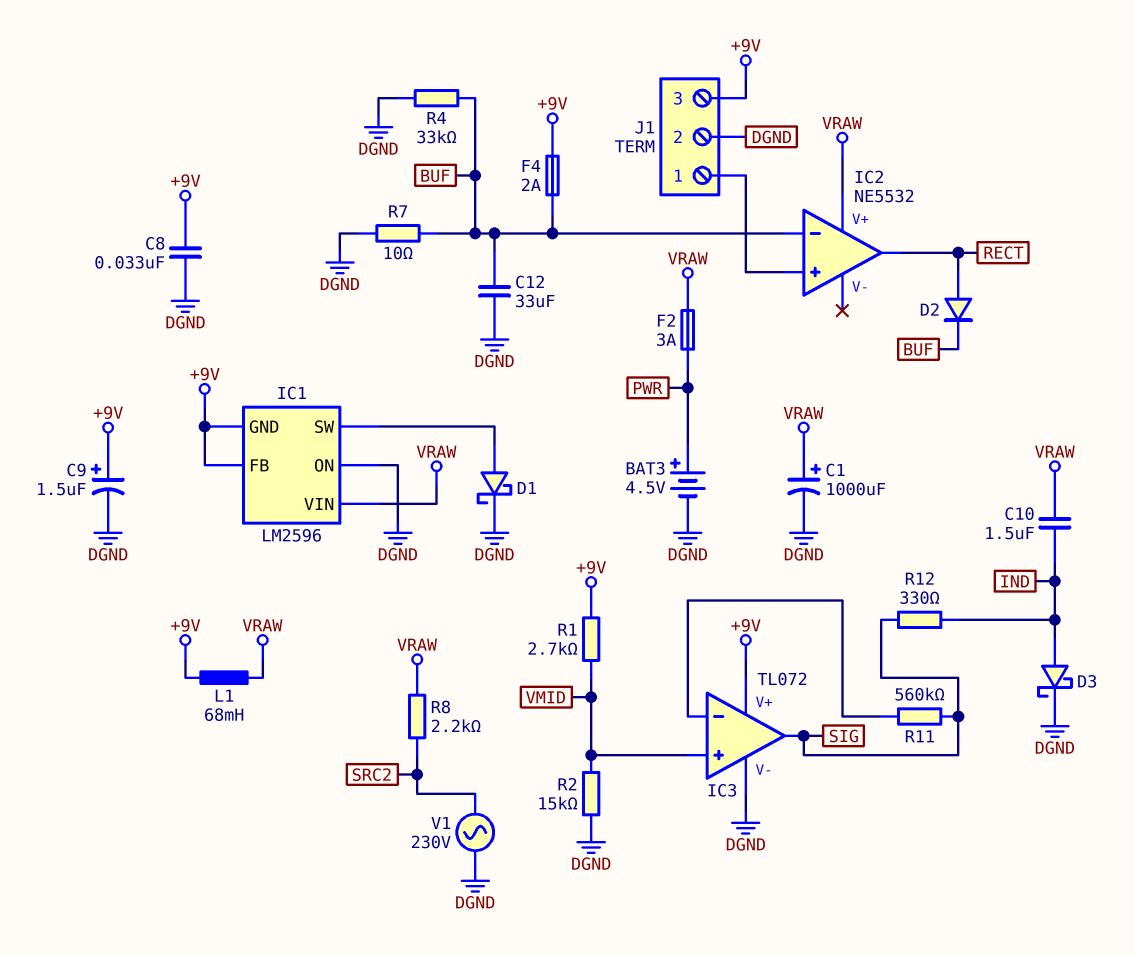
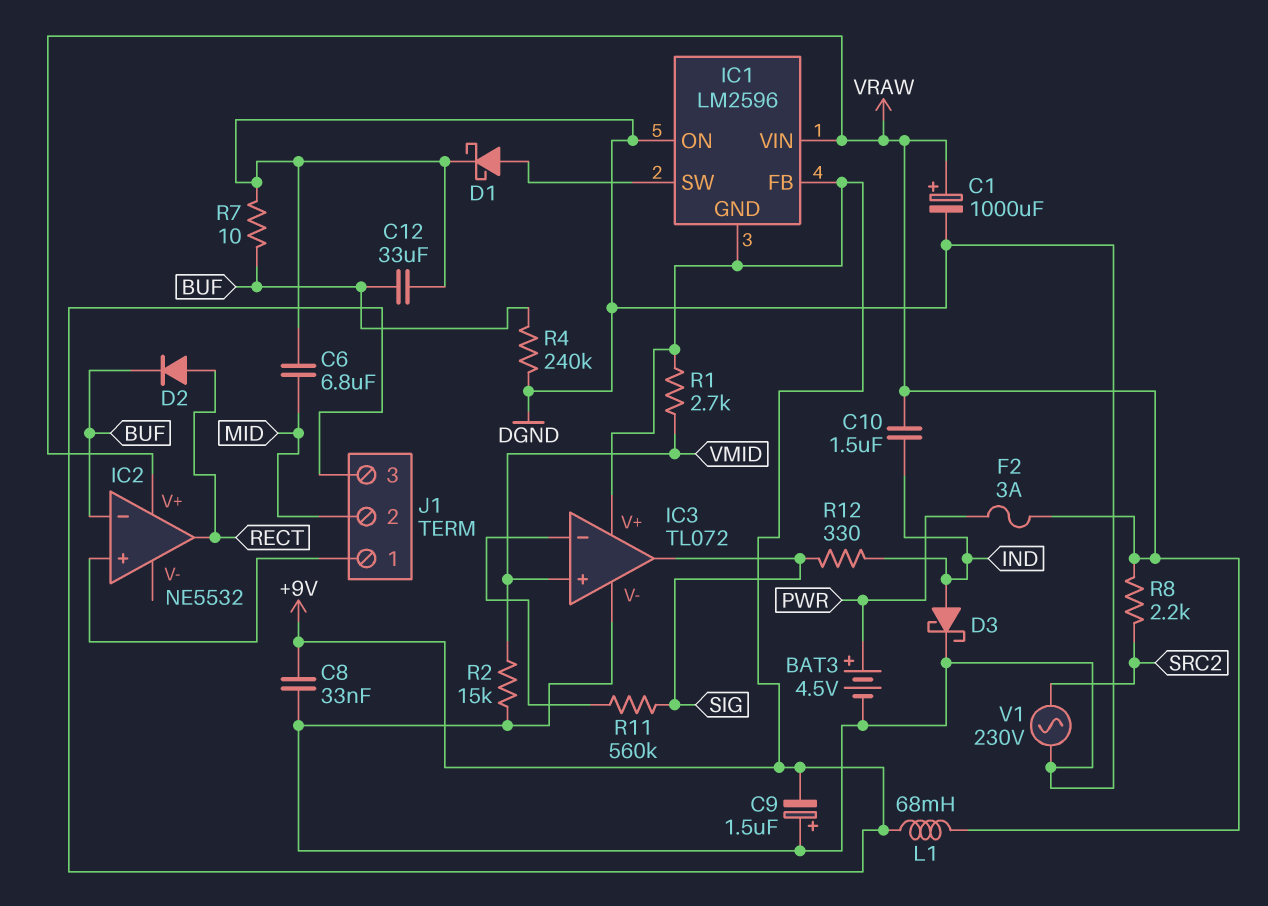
C6: none -> 6.8uF (DGND, MID)
C9: 1.5uF (plus +9V, minus DGND) -> 1.5uF (plus DGND, minus +9V)
F4: 2A (+9V, BUF) -> none
J1 pin 2: DGND -> MID
R4: 33k (BUF, DGND) -> 240k (BUF, DGND)

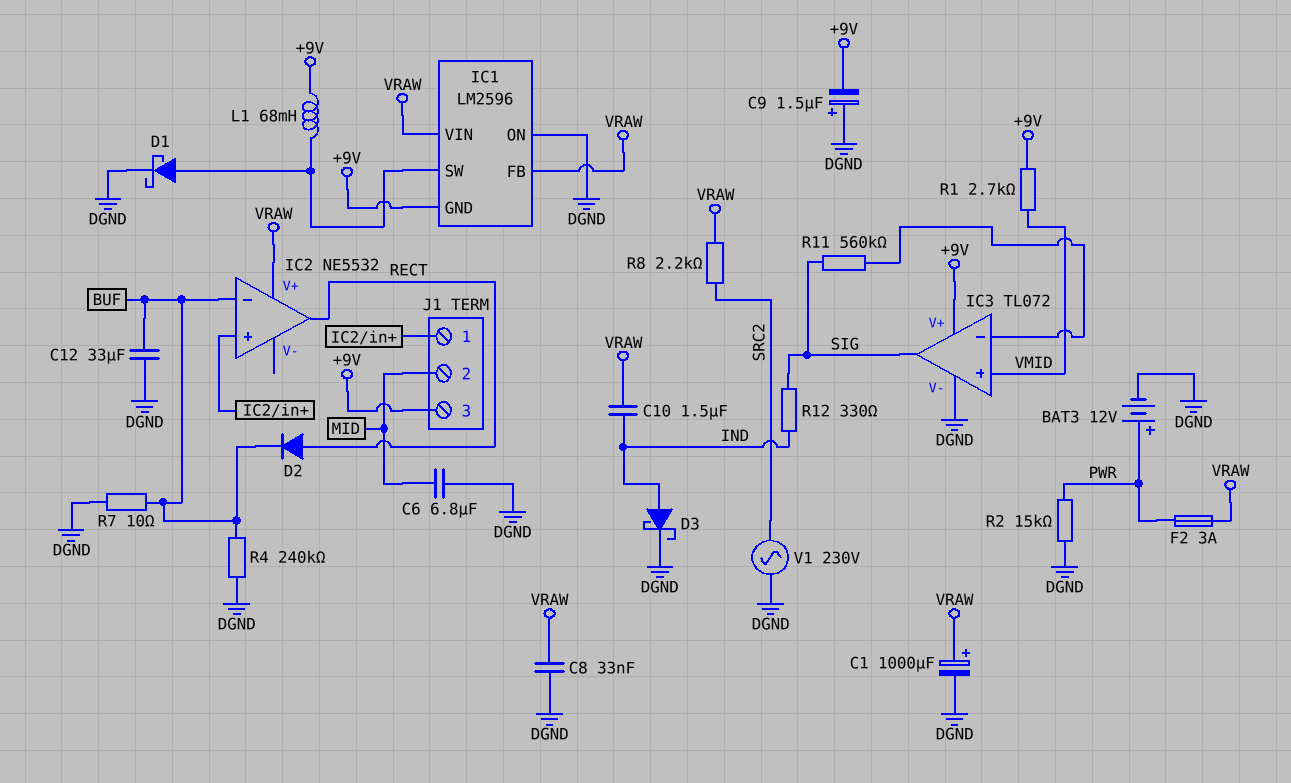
BAT3: 4.5V (plus PWR, minus DGND) -> 12V (plus PWR, minus DGND)
C8: 33nF (+9V, DGND) -> 33nF (DGND, VRAW)
IC1 pin FB: +9V -> VRAW
L1: 68mH (+9V, VRAW) -> 68mH (+9V, IC1/SW)
R2: 15k (DGND, VMID) -> 15k (DGND, PWR)

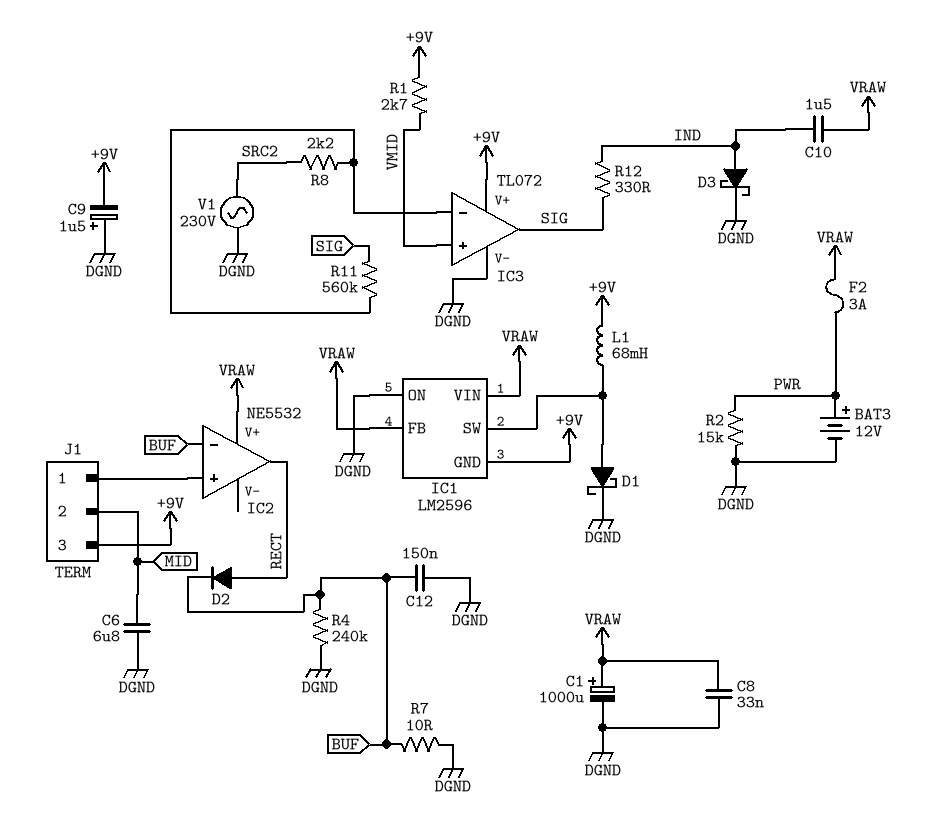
C12: 33uF (BUF, DGND) -> 150nF (BUF, DGND)
R8: 2.2k (SRC2, VRAW) -> 2.2k (IC3/in-, SRC2)

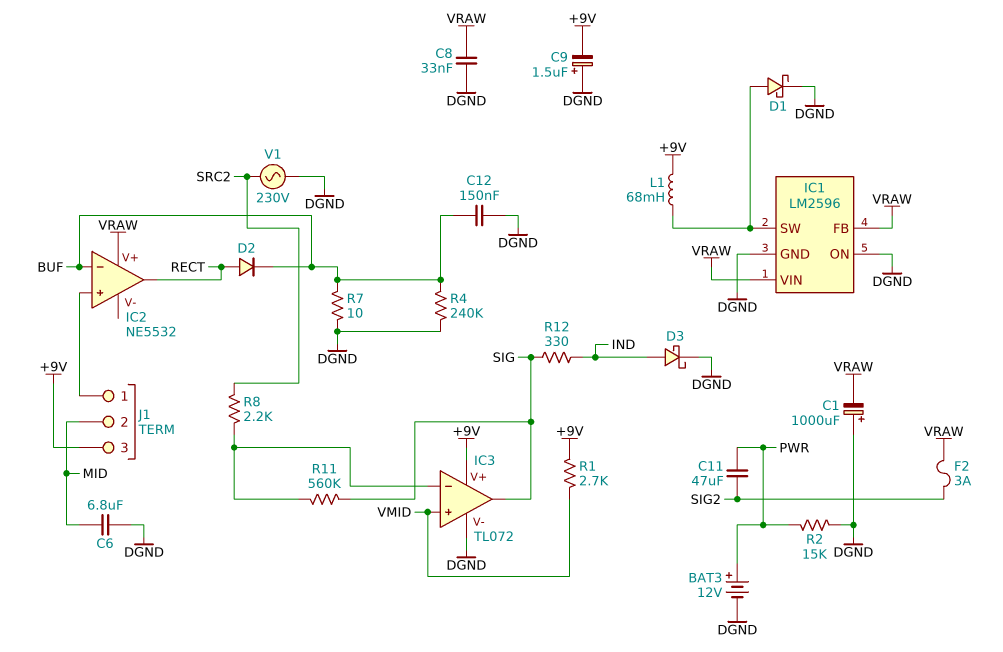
C1: 1000uF (plus VRAW, minus DGND) -> 1000uF (plus DGND, minus VRAW)
C10: 1.5uF (IND, VRAW) -> none
C11: none -> 47uF (PWR, SIG2)
F2: 3A (PWR, VRAW) -> 3A (SIG2, VRAW)
IC1 pin GND: +9V -> DGND

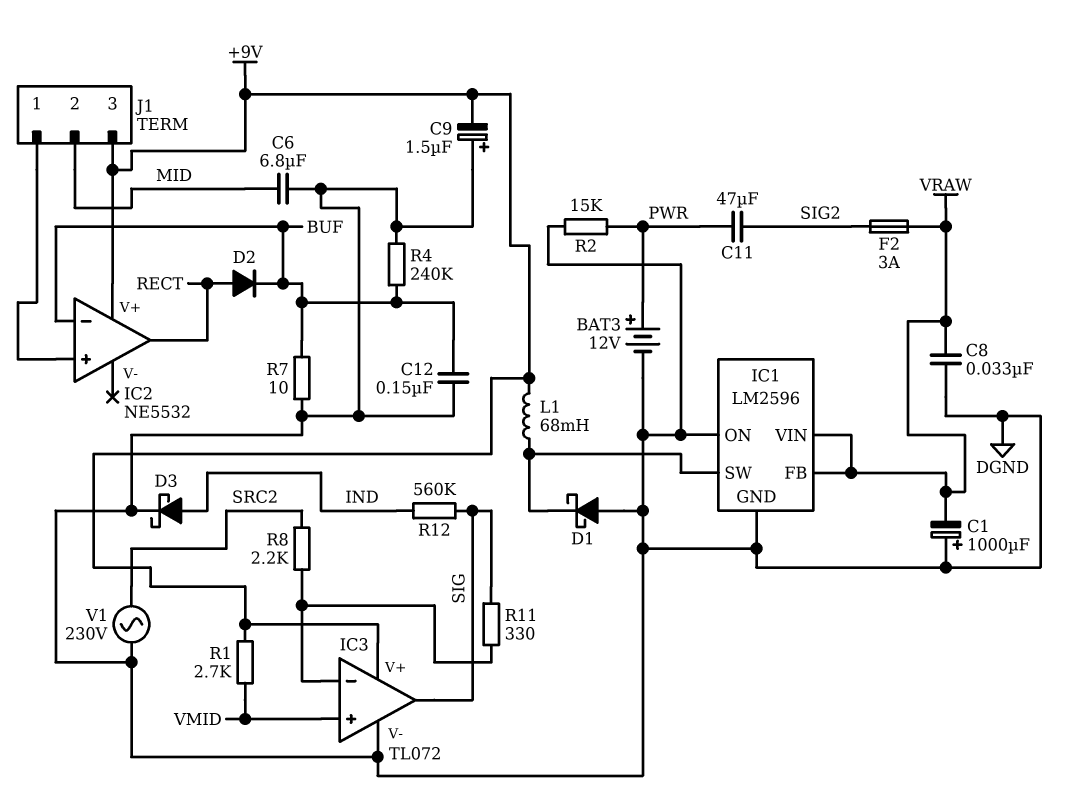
D1: schottky (A IC1/SW, K DGND) -> schottky (A DGND, K IC1/SW)
IC2 pin V+: VRAW -> +9V
R11: 560k (IC3/in-, SIG) -> 330 (IC3/in-, SIG)
R12: 330 (IND, SIG) -> 560k (IND, SIG)

